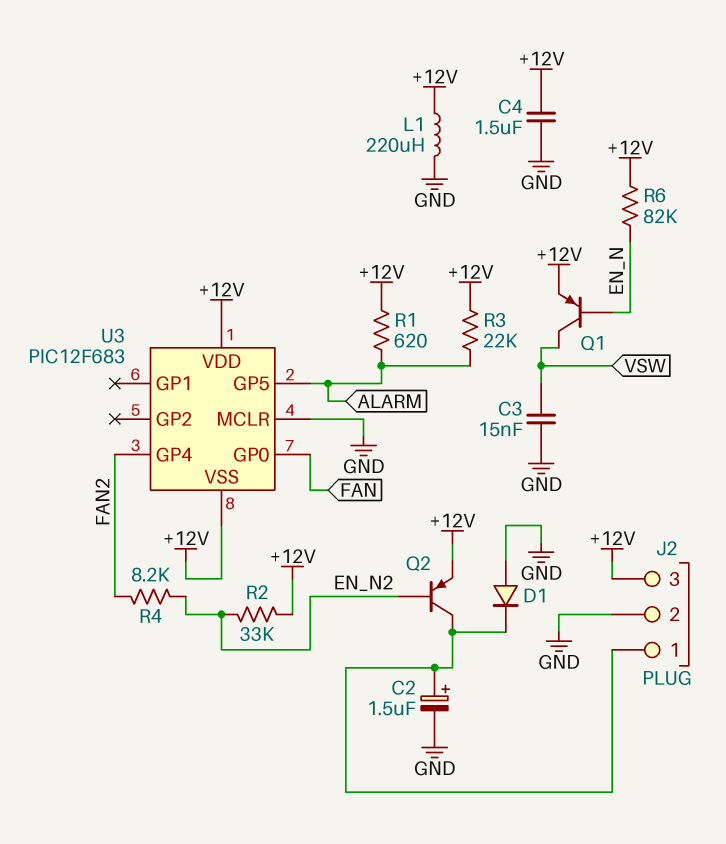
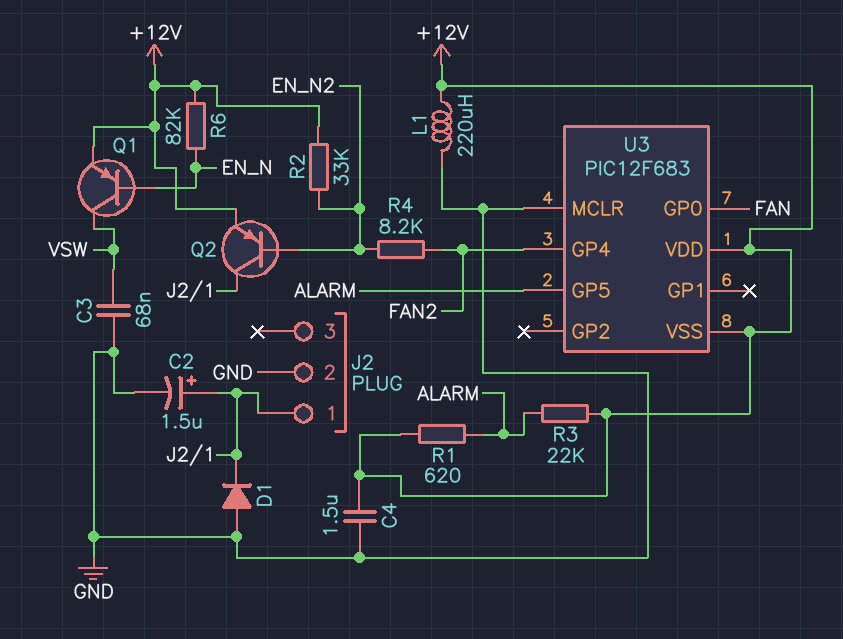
C3: 15nF (GND, VSW) -> 68nF (GND, VSW)
J2 pin 3: +12V -> none

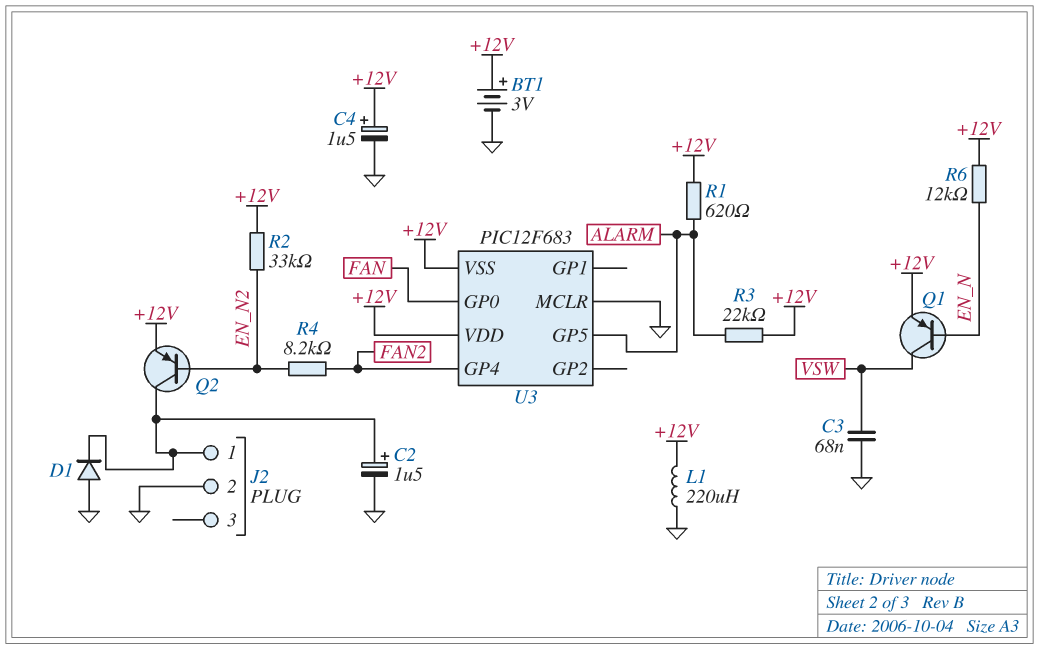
BT1: none -> 3V (plus +12V, minus GND)
C4: 1.5uF (+12V, GND) -> 1.5uF (plus +12V, minus GND)
R6: 82k (+12V, EN_N) -> 12k (+12V, EN_N)

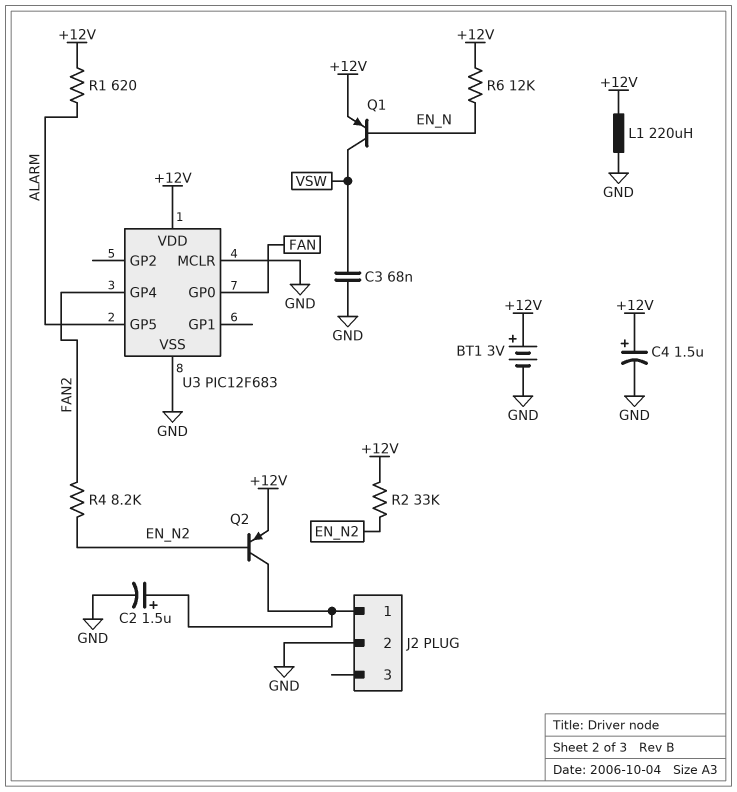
D1: diode (A GND, K J2/1) -> none
R3: 22k (+12V, ALARM) -> none
U3 pin VSS: +12V -> GND

